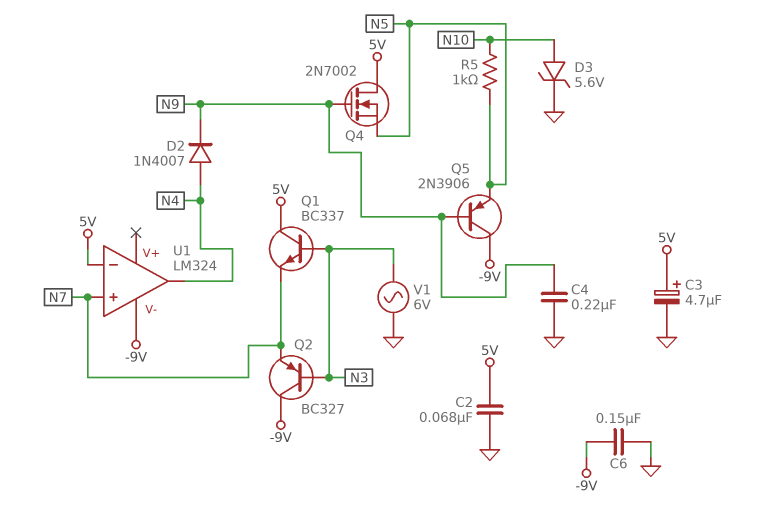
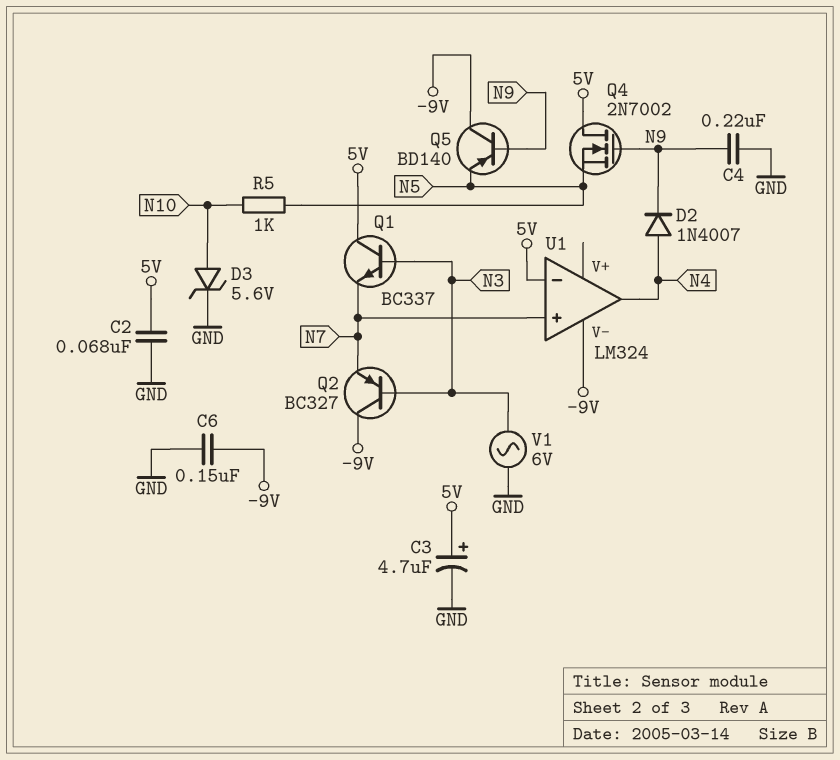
Q5: PNP 2N3906 (B N9, C -9V, E N5) -> PNP BD140 (B N9, C -9V, E N5)

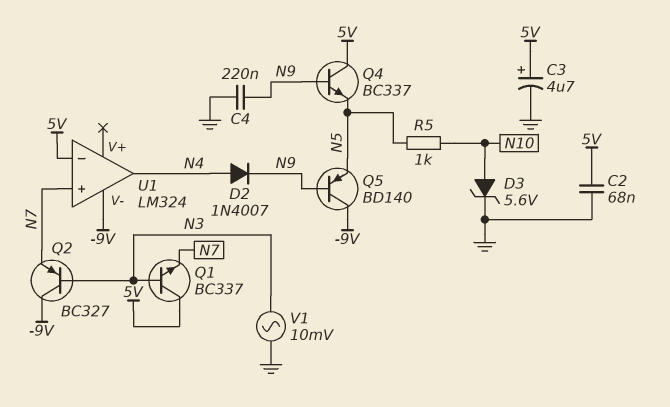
C6: 150nF (-9V, GND) -> none
Q4: NMOS 2N7002 (G N9, D 5V, S N5) -> NPN BC337 (B N9, C 5V, E N5)
V1: AC 6V (GND, N3) -> AC 10mV (GND, N3)

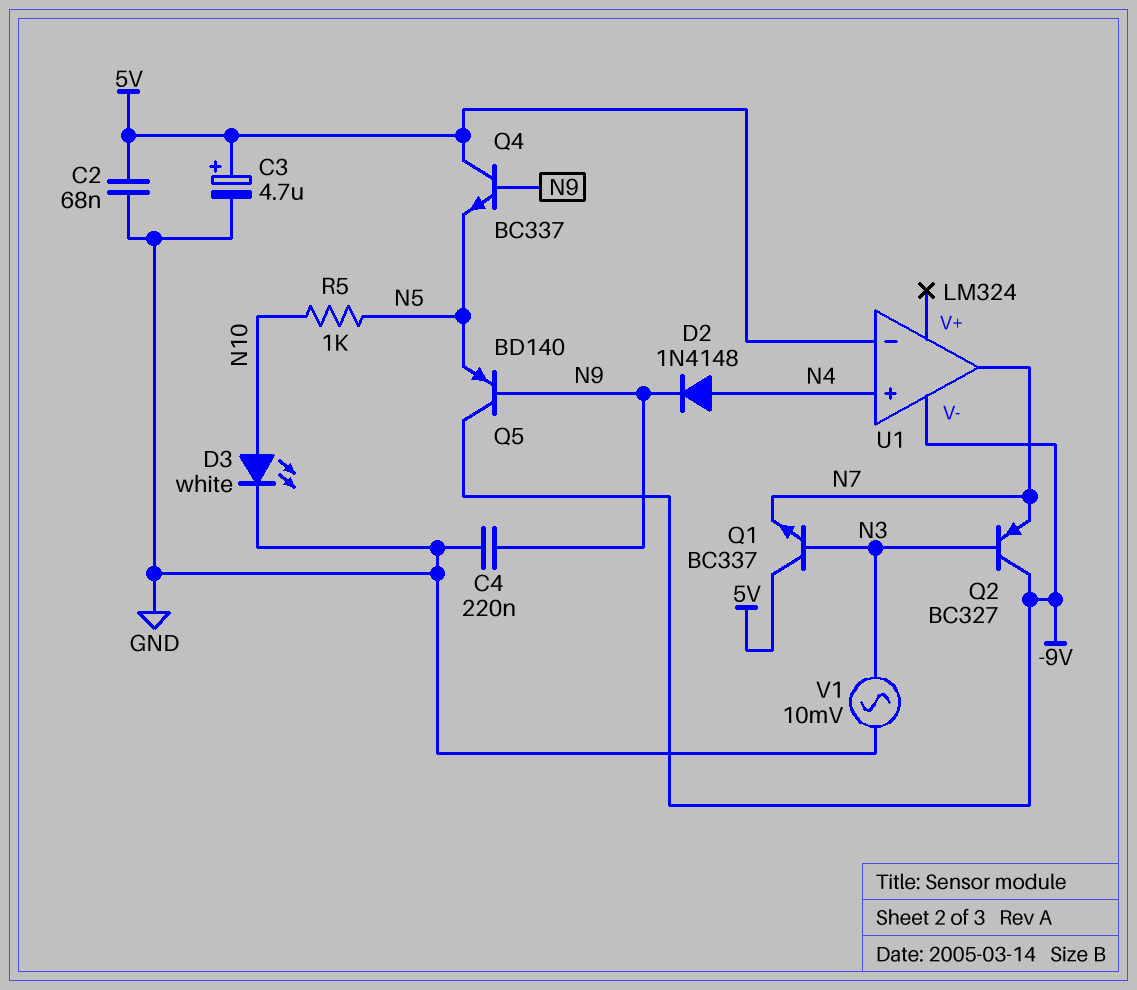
D2: diode 1N4007 (A N4, K N9) -> diode 1N4148 (A N4, K N9)
D3: zener 5.6V (A N10, K GND) -> LED white (A N10, K GND)
U1 pin in+: N7 -> N4
U1 pin out: N4 -> N7

